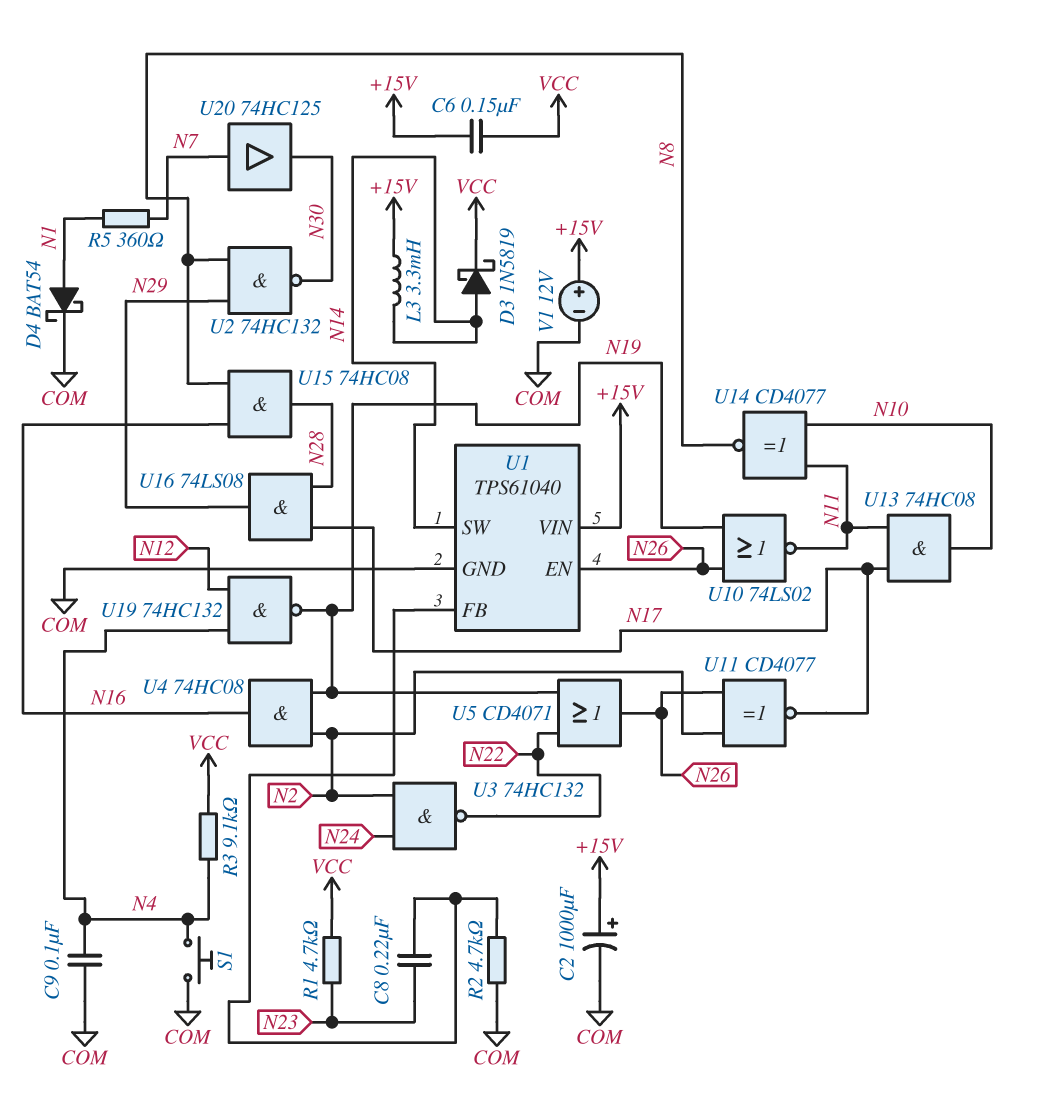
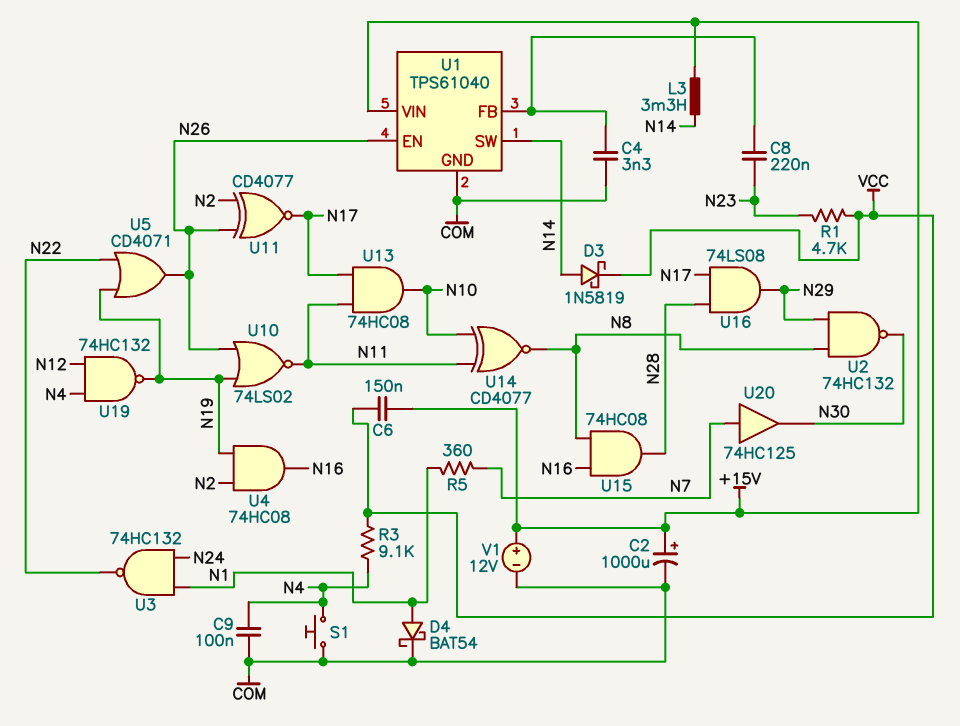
C4: none -> 3.3nF (COM, U1/FB)
R2: 4.7k (COM, U1/FB) -> none
U3: NAND 74HC132 (in N2, in N24, out N22) -> NAND 74HC132 (in N1, in N24, out N22)

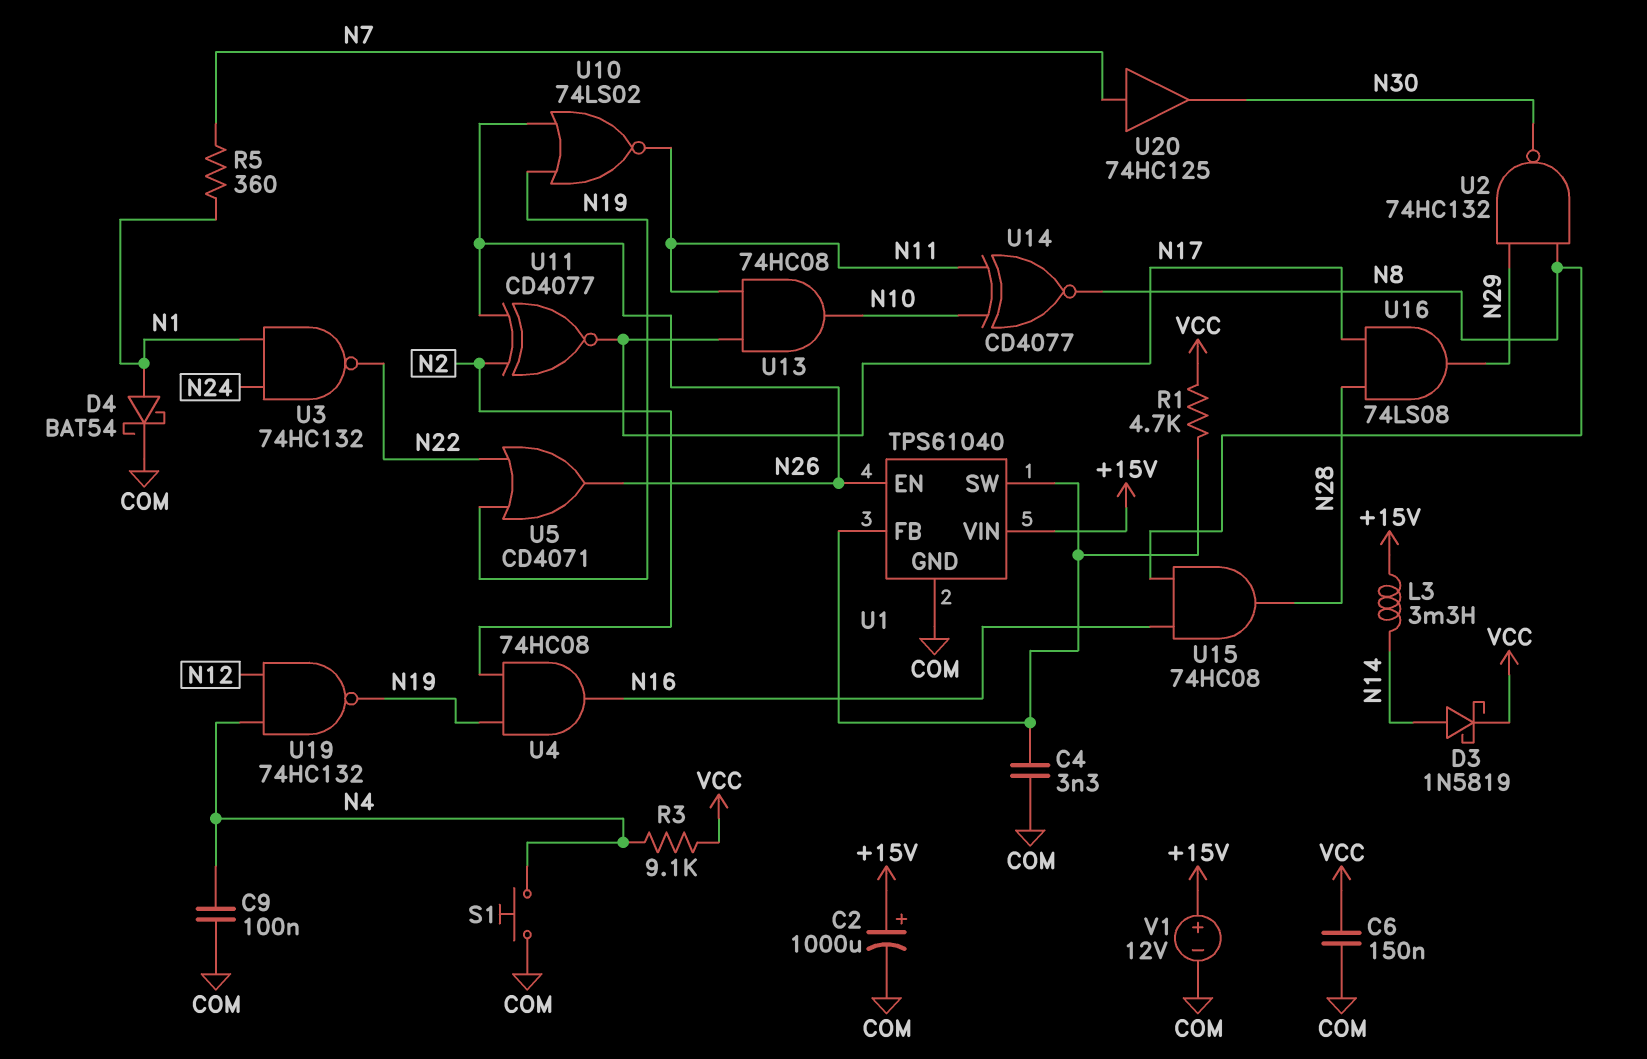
C6: 150nF (+15V, VCC) -> 150nF (COM, VCC)
C8: 220nF (N23, U1/FB) -> none
R1: 4.7k (N23, VCC) -> 4.7k (U1/FB, VCC)
U1 pin SW: N14 -> U1/FB

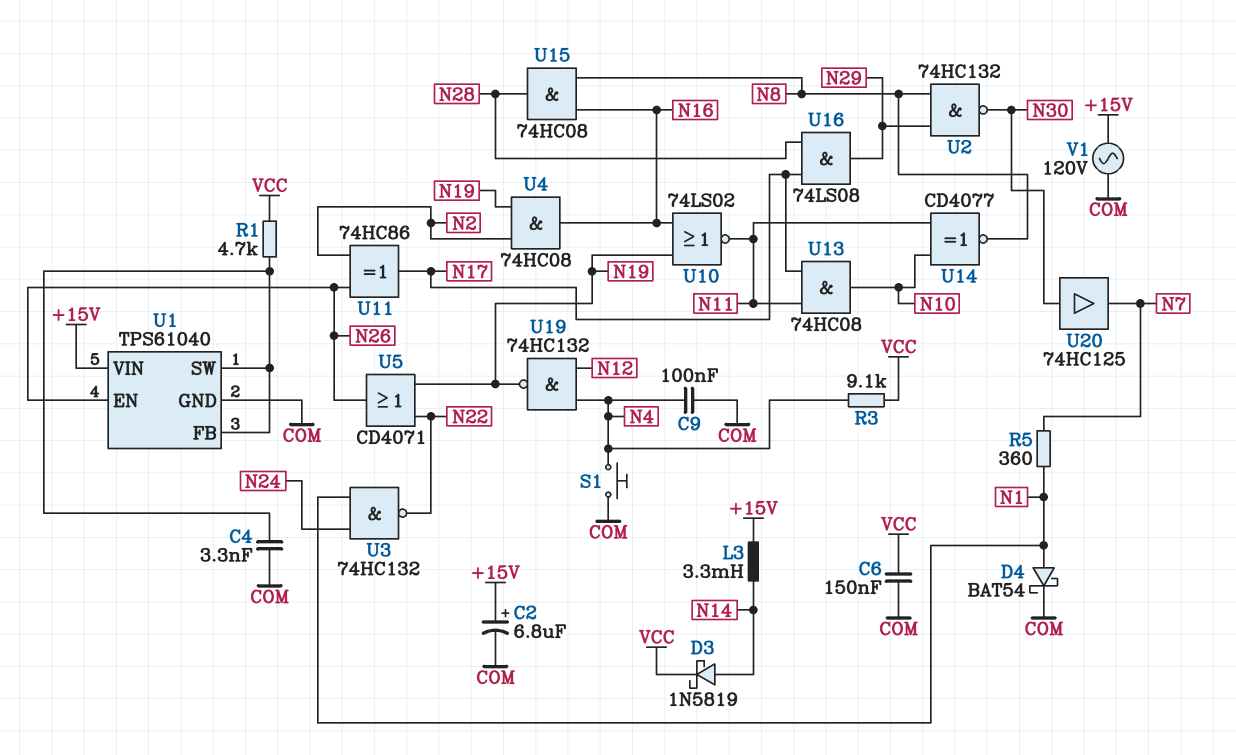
C2: 1000uF (plus +15V, minus COM) -> 6.8uF (plus +15V, minus COM)
U10: NOR 74LS02 (in N19, in N26, out N11) -> NOR 74LS02 (in N16, in N19, out N11)
U11: XNOR CD4077 (in N2, in N26, out N17) -> XOR 74HC86 (in N2, in N26, out N17)
U20: buffer 74HC125 (in N7, out N30) -> buffer 74HC125 (in N30, out N7)
V1: 12V (plus +15V, minus COM) -> AC 120V (+15V, COM)

